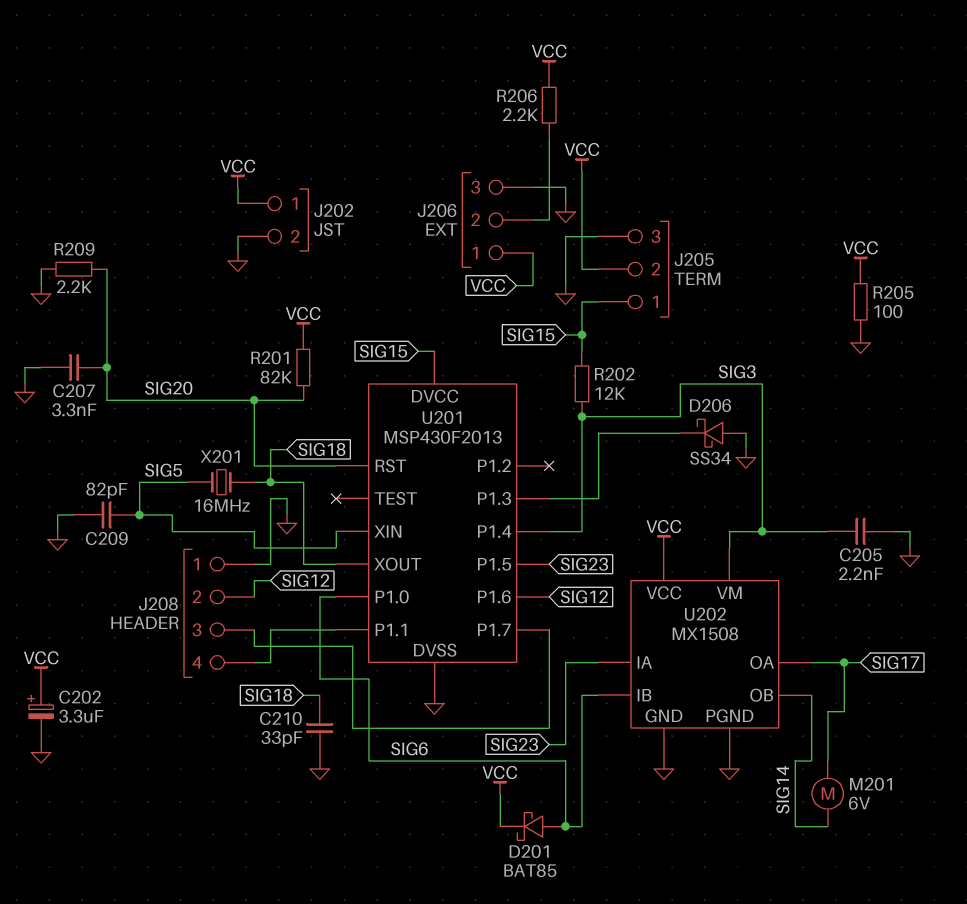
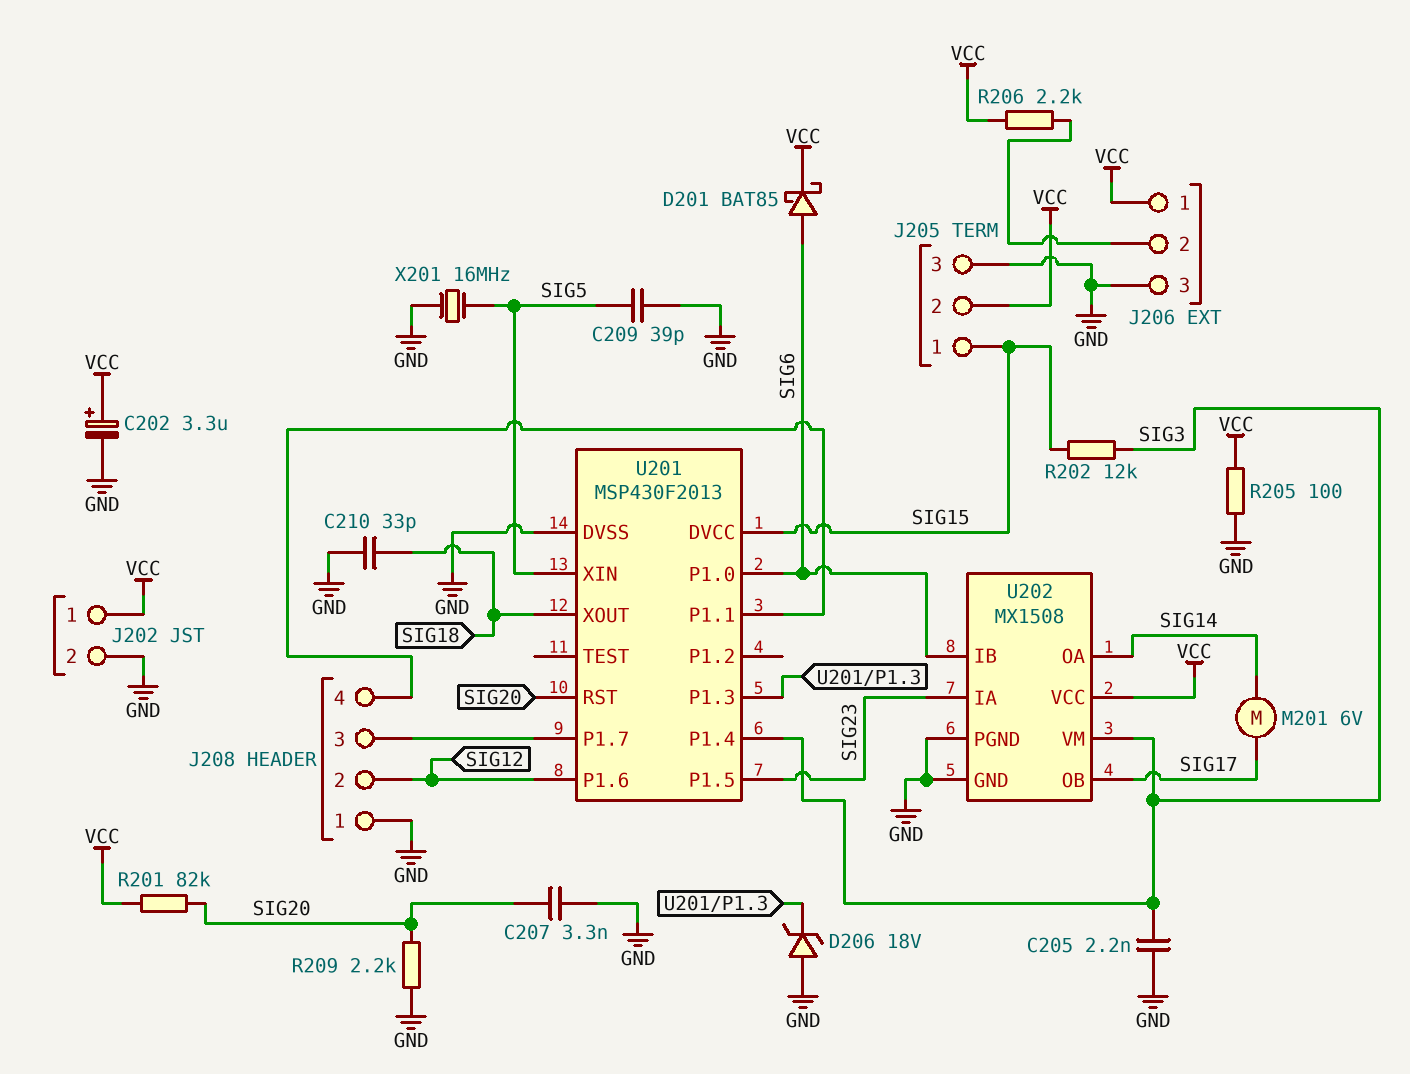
C209: 82pF (GND, SIG5) -> 39pF (GND, SIG5)
D206: schottky SS34 (A GND, K U201/P1.3) -> zener 18V (A GND, K U201/P1.3)
U202 pin OA: SIG17 -> SIG14
U202 pin OB: SIG14 -> SIG17
X201: 16MHz (SIG5, SIG18) -> 16MHz (GND, SIG5)

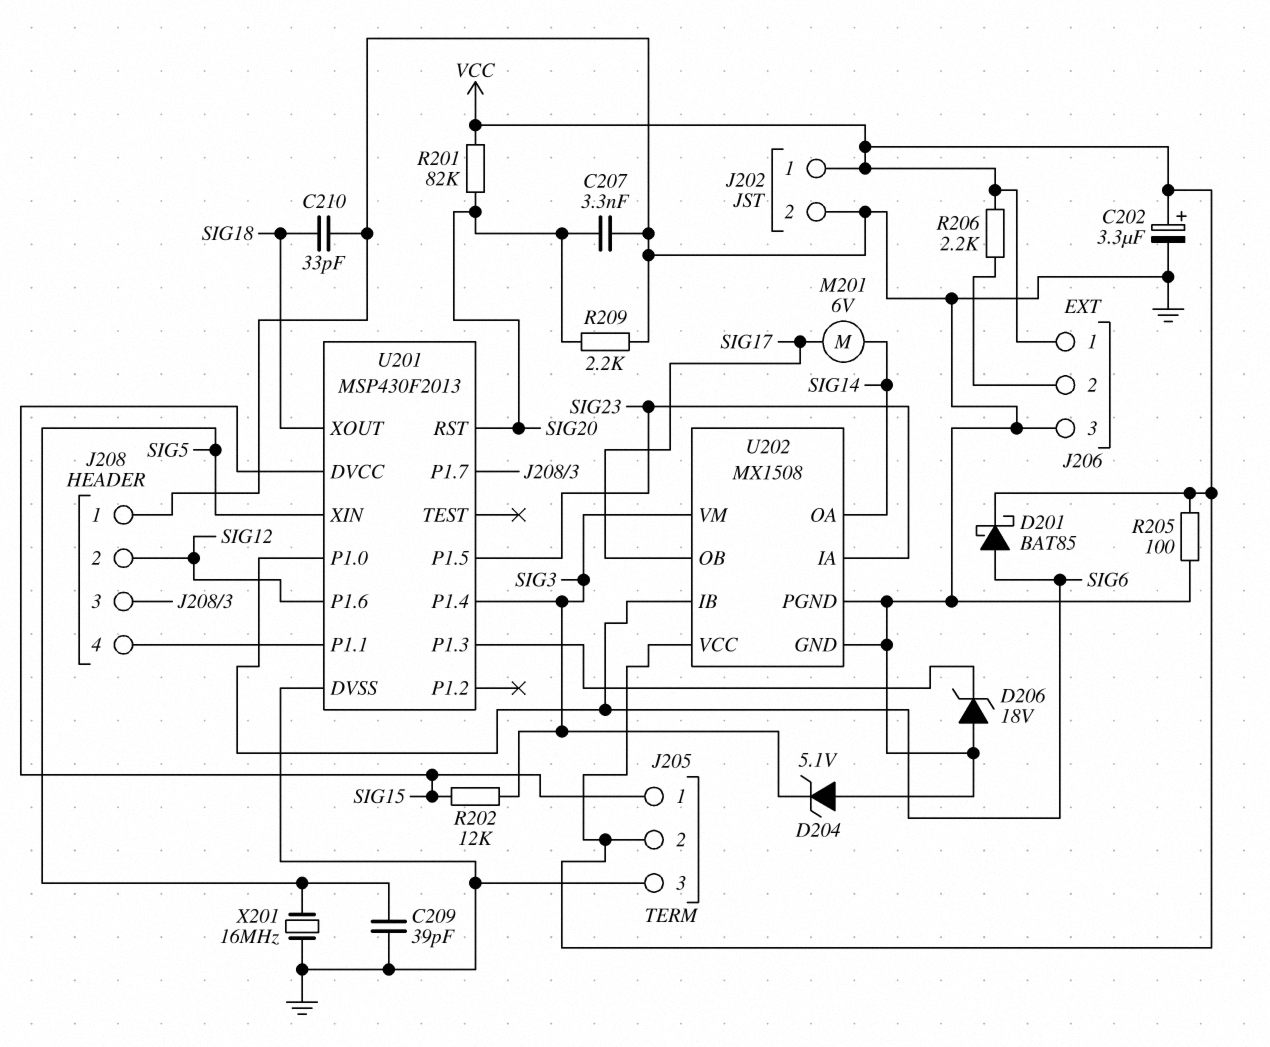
C205: 2.2nF (GND, SIG3) -> none
D204: none -> zener 5.1V (A GND, K SIG3)

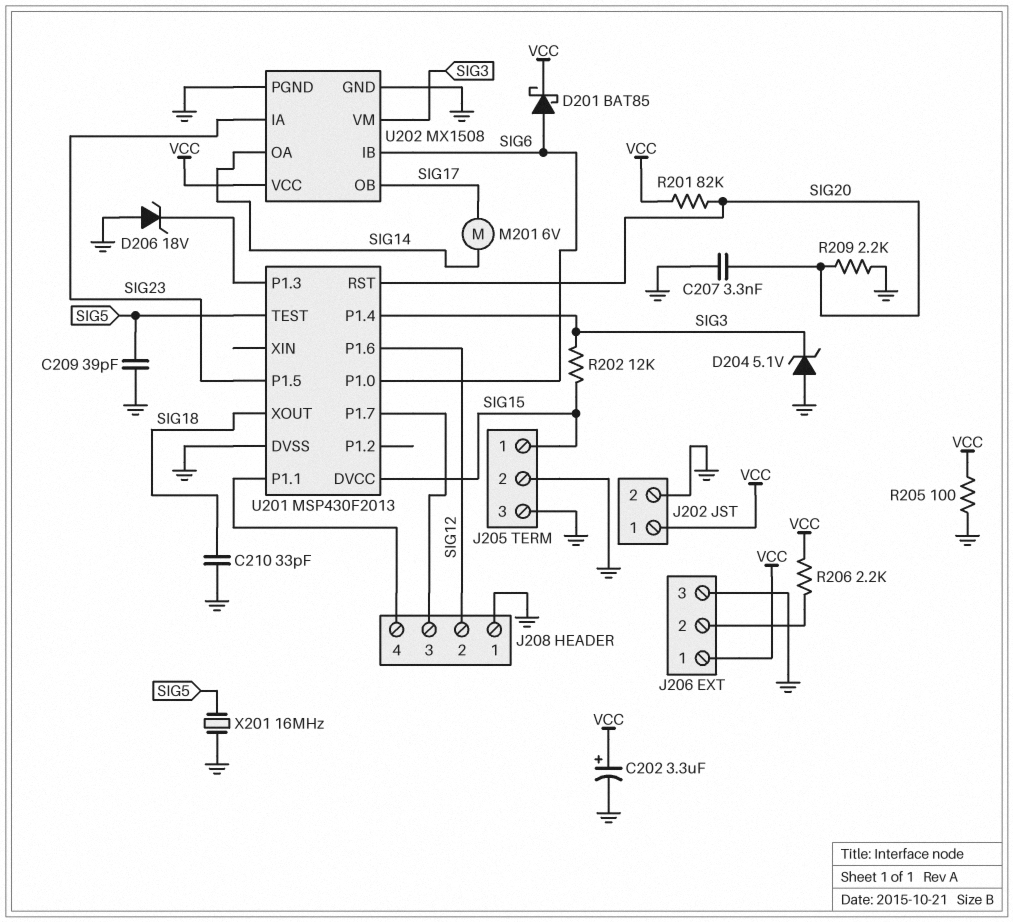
J205 pin 2: VCC -> GND
U201 pin TEST: none -> SIG5
U201 pin XIN: SIG5 -> none

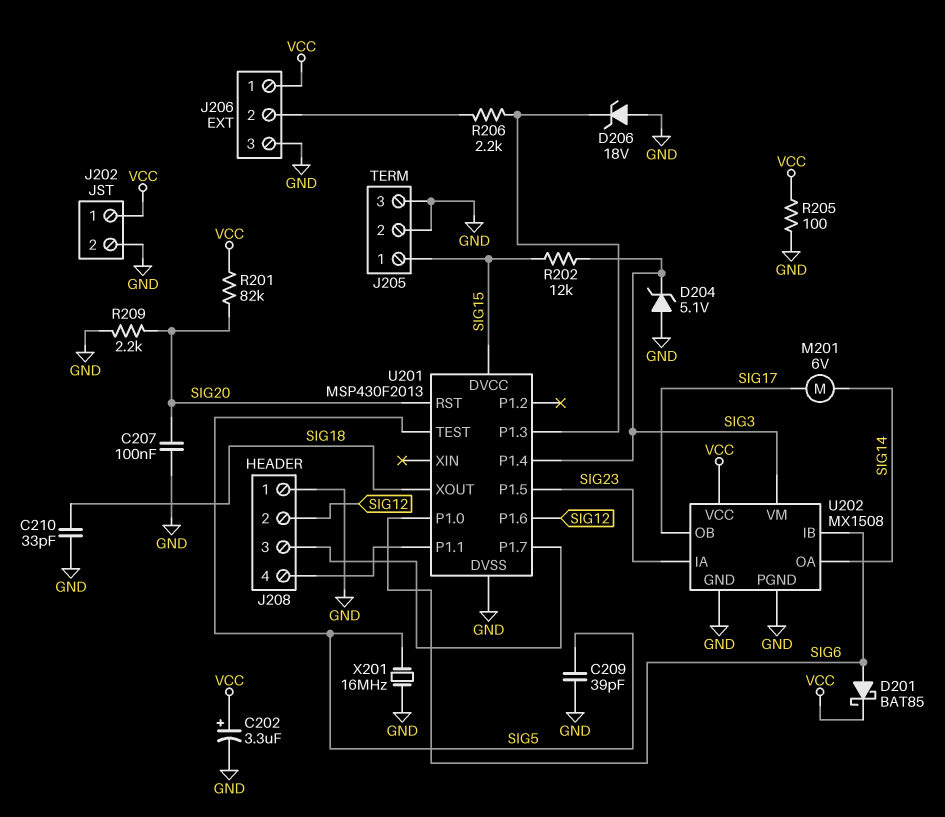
C207: 3.3nF (GND, SIG20) -> 100nF (GND, SIG20)
R206: 2.2k (J206/2, VCC) -> 2.2k (J206/2, U201/P1.3)

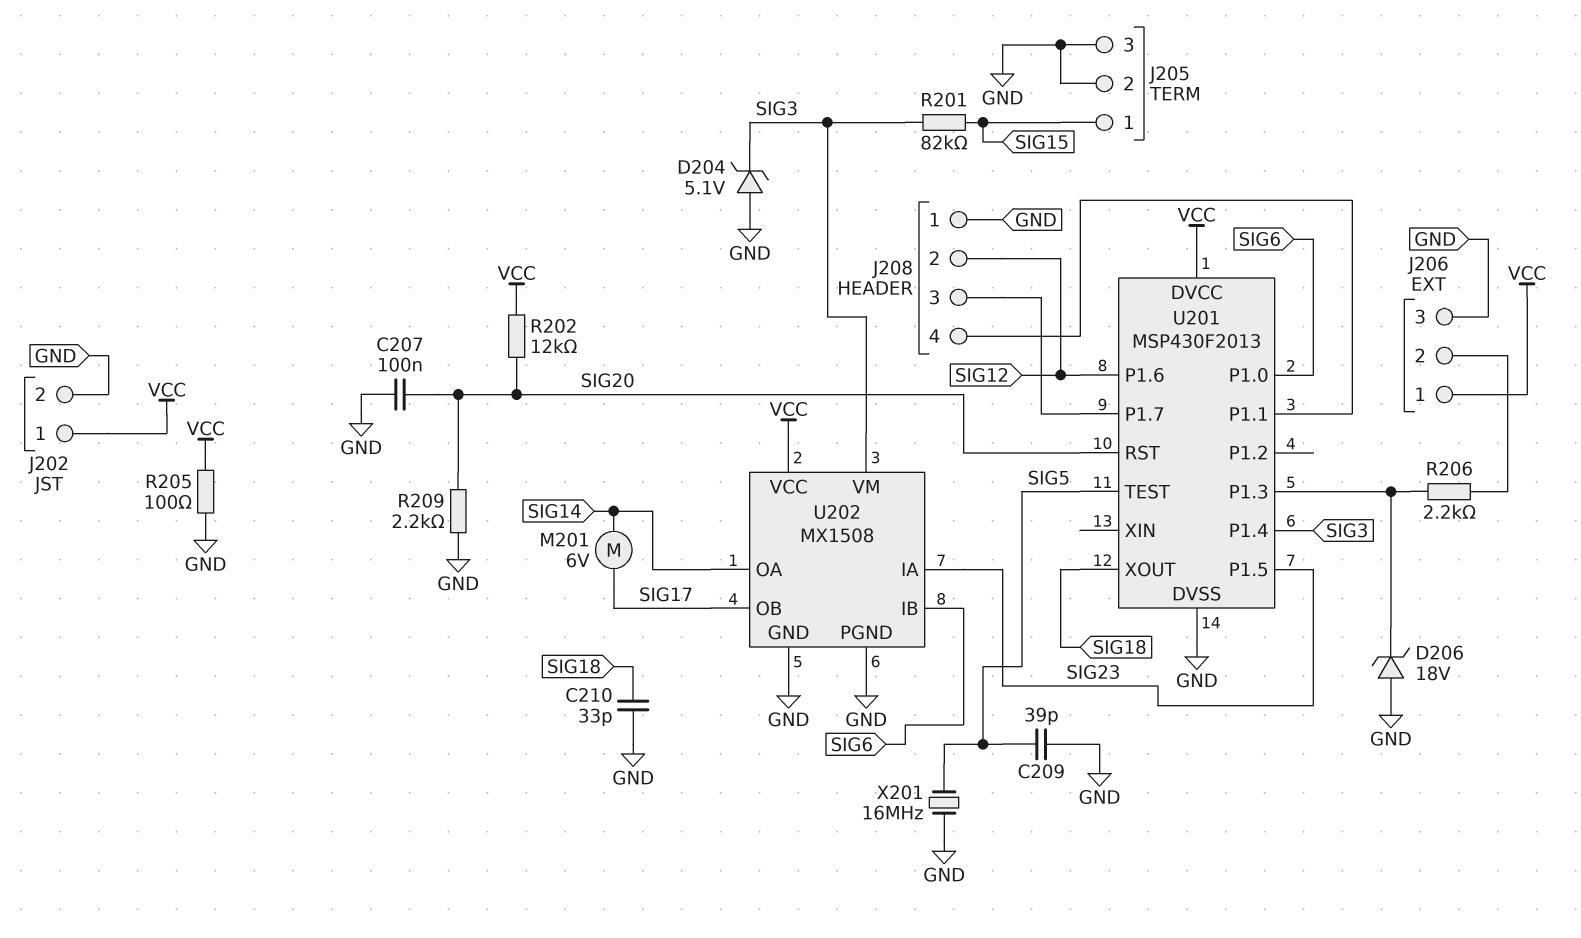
C202: 3.3uF (plus VCC, minus GND) -> none
D201: schottky BAT85 (A SIG6, K VCC) -> none
R201: 82k (SIG20, VCC) -> 82k (SIG3, SIG15)
R202: 12k (SIG3, SIG15) -> 12k (SIG20, VCC)
U201 pin DVCC: SIG15 -> VCC

